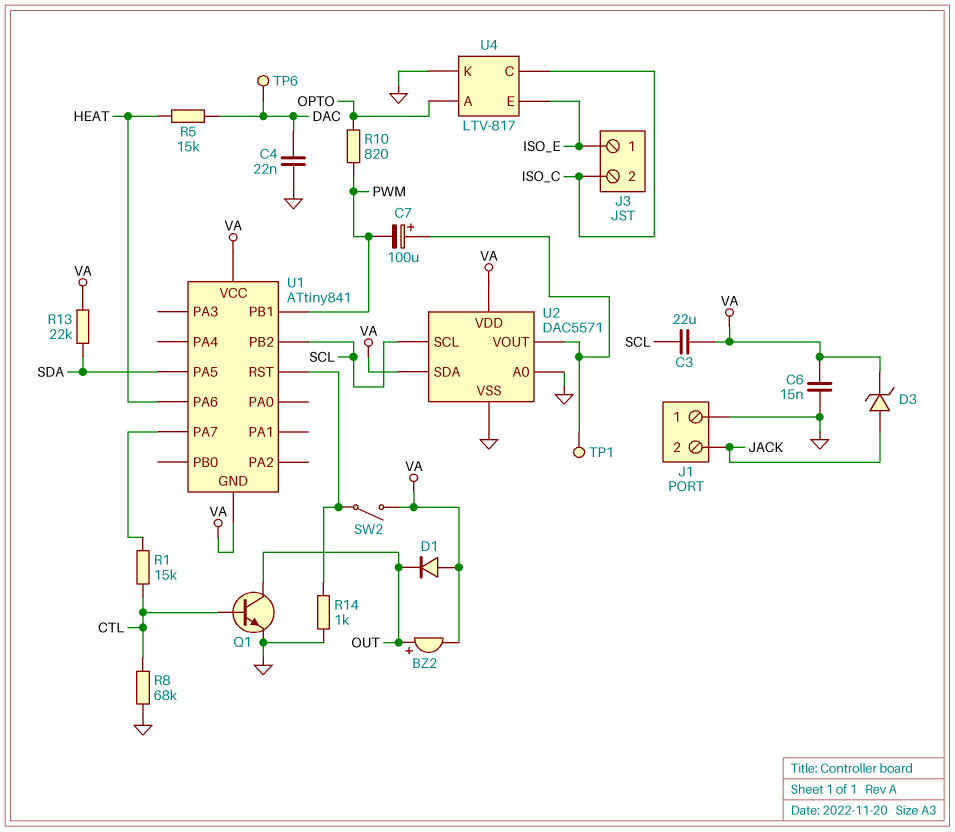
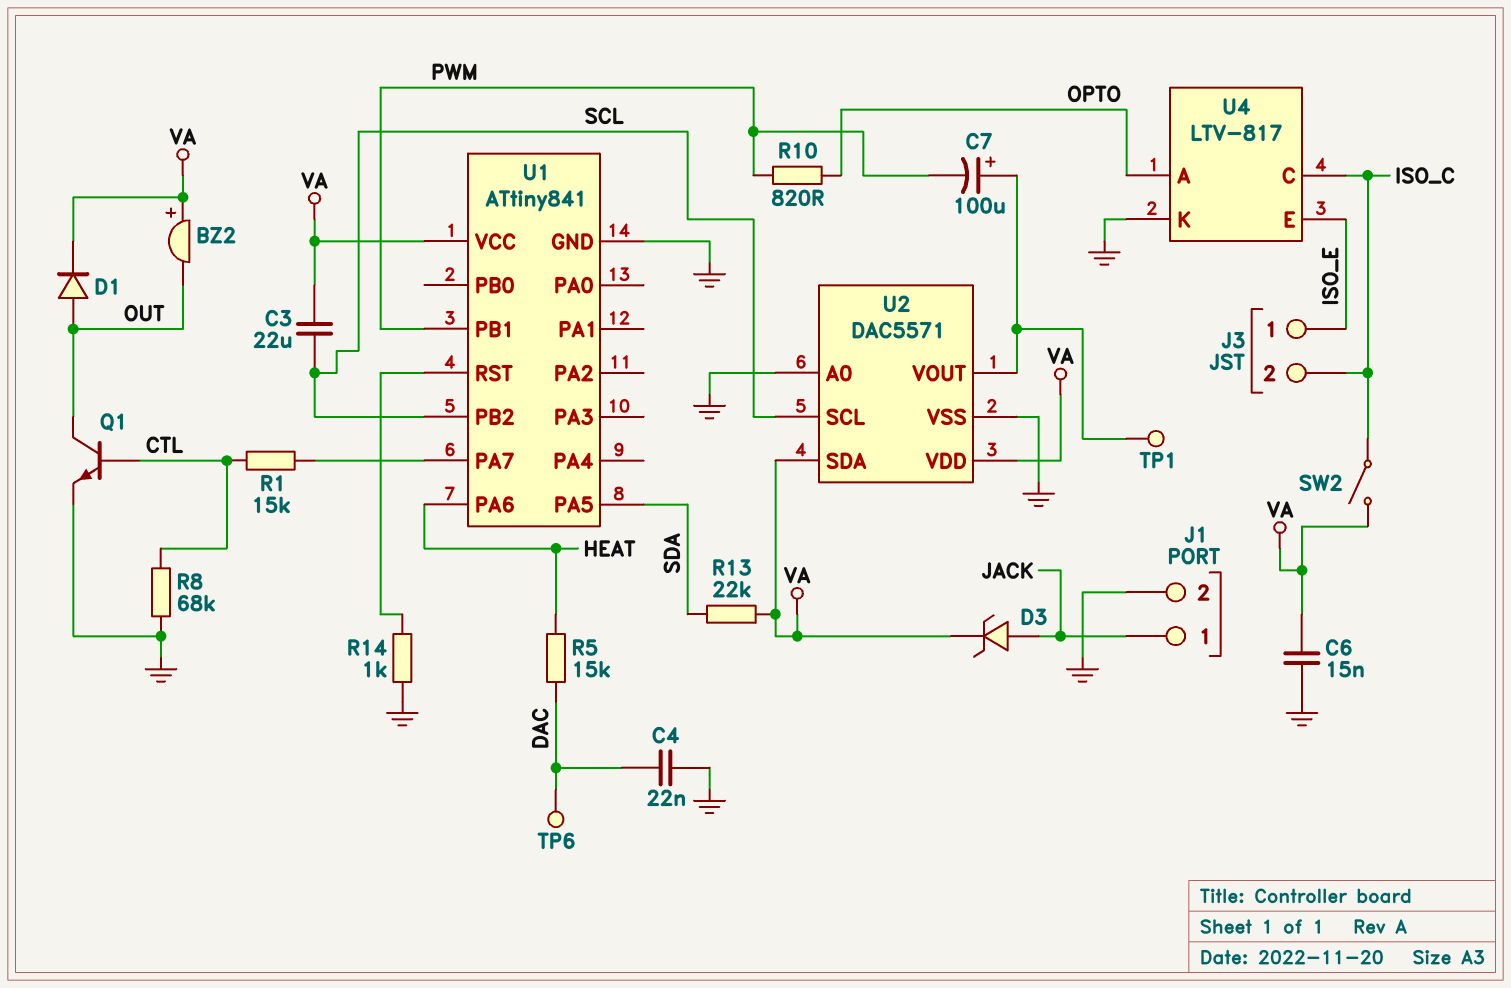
BZ2: buzzer (plus OUT, minus VA) -> buzzer (plus VA, minus OUT)
D1: diode (A VA, K OUT) -> diode (A OUT, K VA)
J1 pin 1: GND -> JACK
J1 pin 2: JACK -> GND
SW2: switch (U1/RST, VA) -> switch (ISO_C, VA)
U1 pin GND: VA -> GND

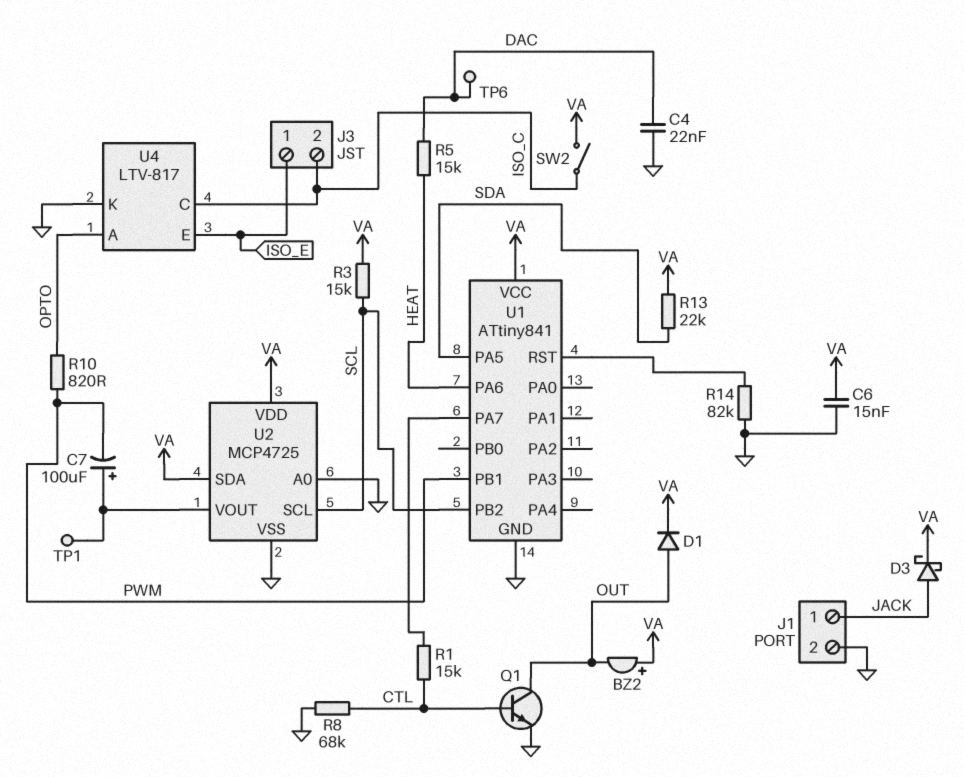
C3: 22uF (SCL, VA) -> none
D3: zener (A JACK, K VA) -> schottky (A JACK, K VA)
R3: none -> 15k (SCL, VA)
R14: 1k (GND, U1/RST) -> 82k (GND, U1/RST)
U2: DAC5571 -> MCP4725

